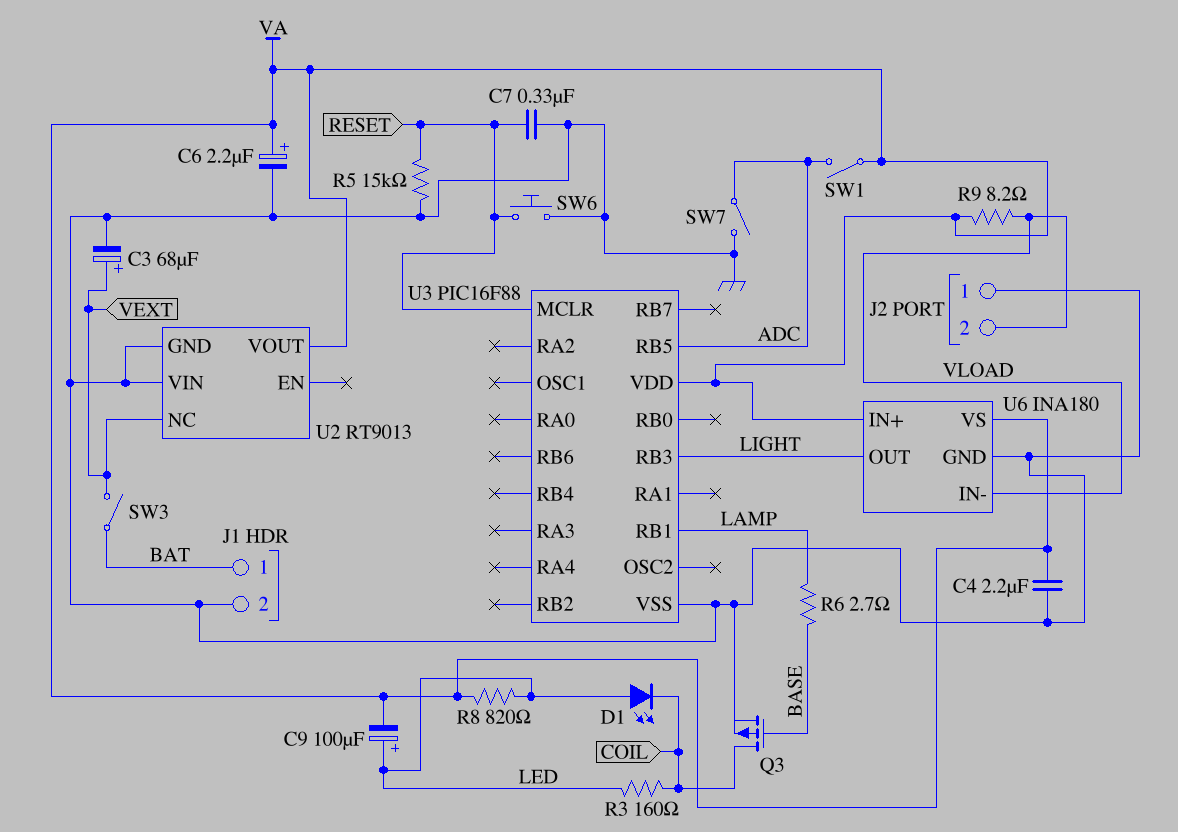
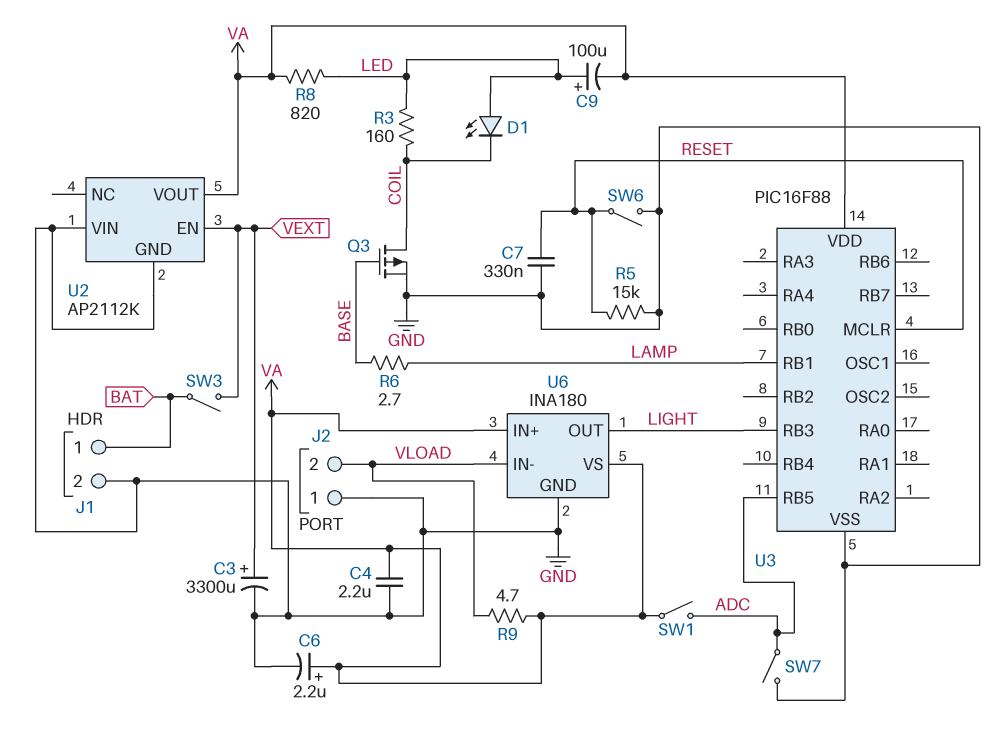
C3: 68uF (plus VEXT, minus GND) -> 3300uF (plus VEXT, minus GND)
R9: 8.2 (VA, VLOAD) -> 4.7 (VA, VLOAD)
SW6: button (GND, RESET) -> switch (GND, RESET)
U2: RT9013 -> AP2112K
U2 pin EN: none -> VEXT
U2 pin NC: VEXT -> none

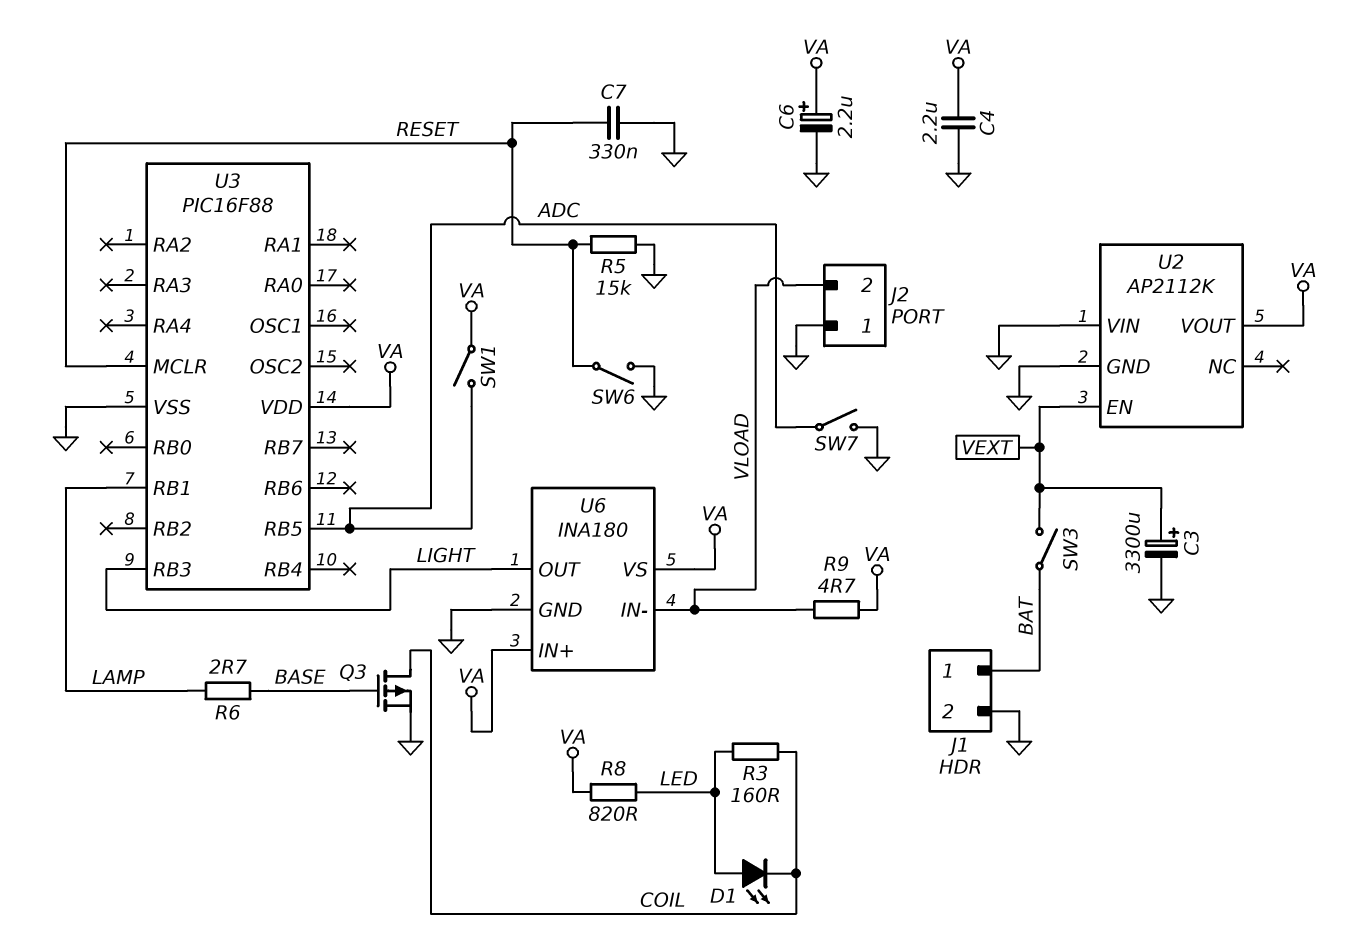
C9: 100uF (plus LED, minus VA) -> none

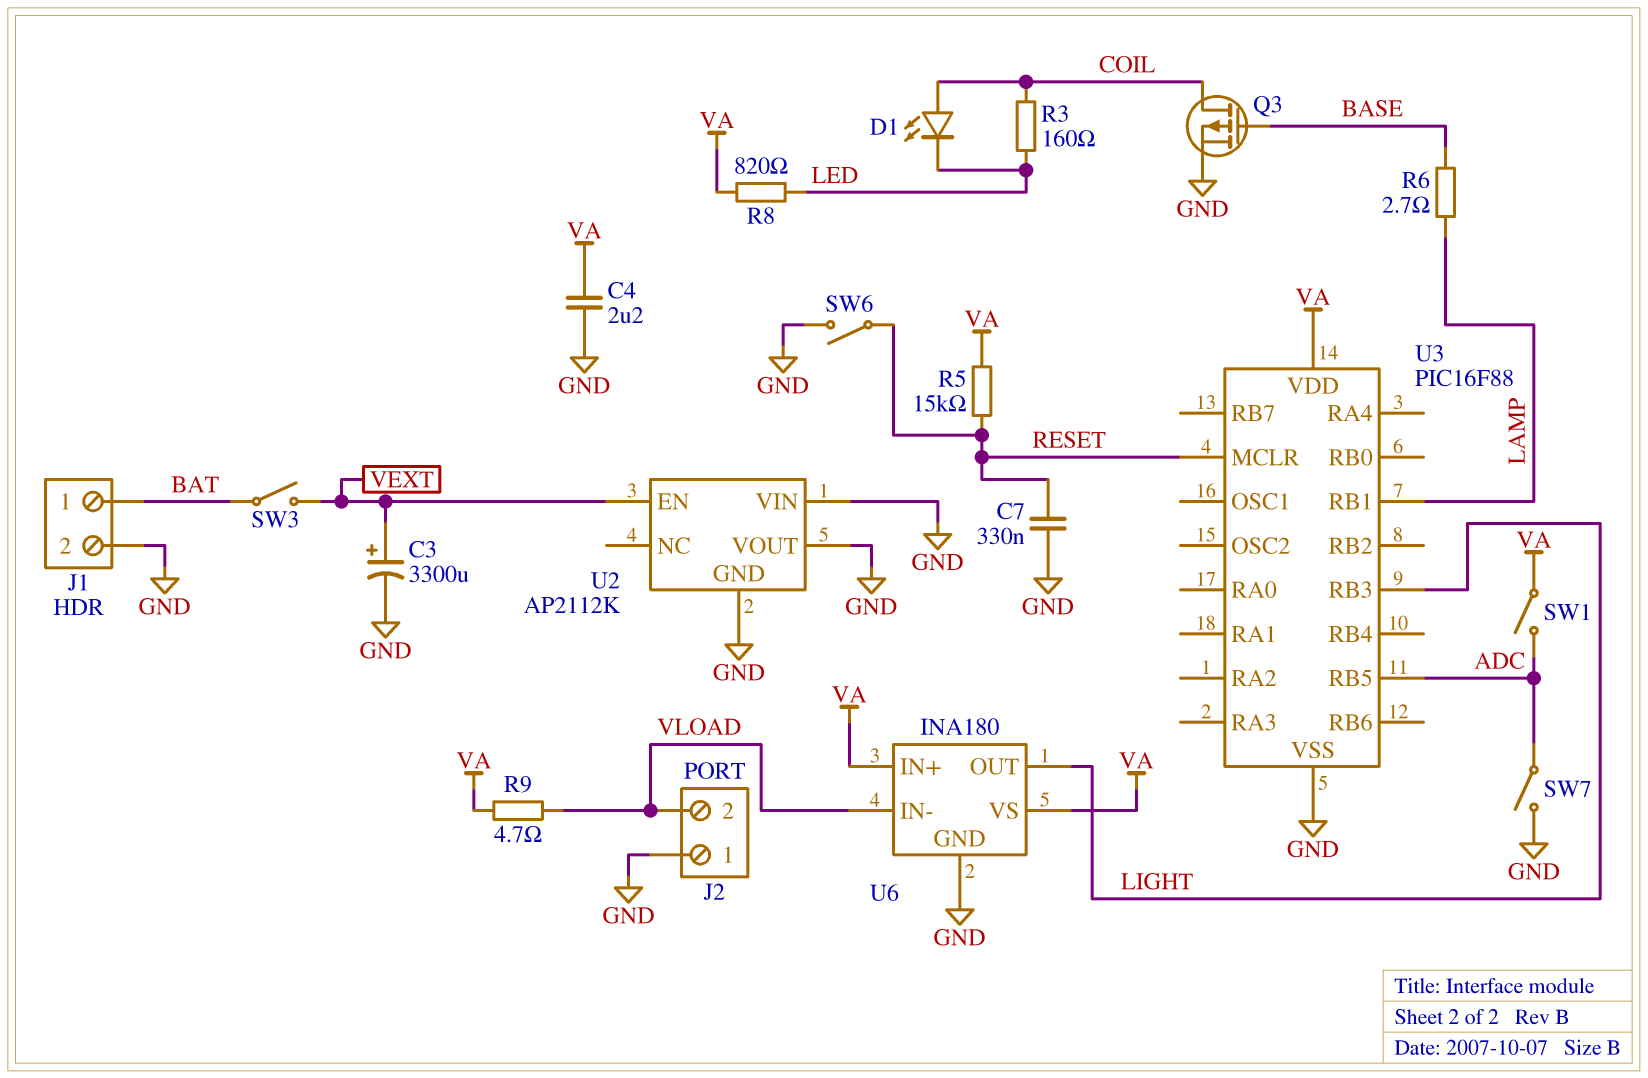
C6: 2.2uF (plus VA, minus GND) -> none
D1: LED (A LED, K COIL) -> LED (A COIL, K LED)
R5: 15k (GND, RESET) -> 15k (RESET, VA)
U2 pin VOUT: VA -> GND

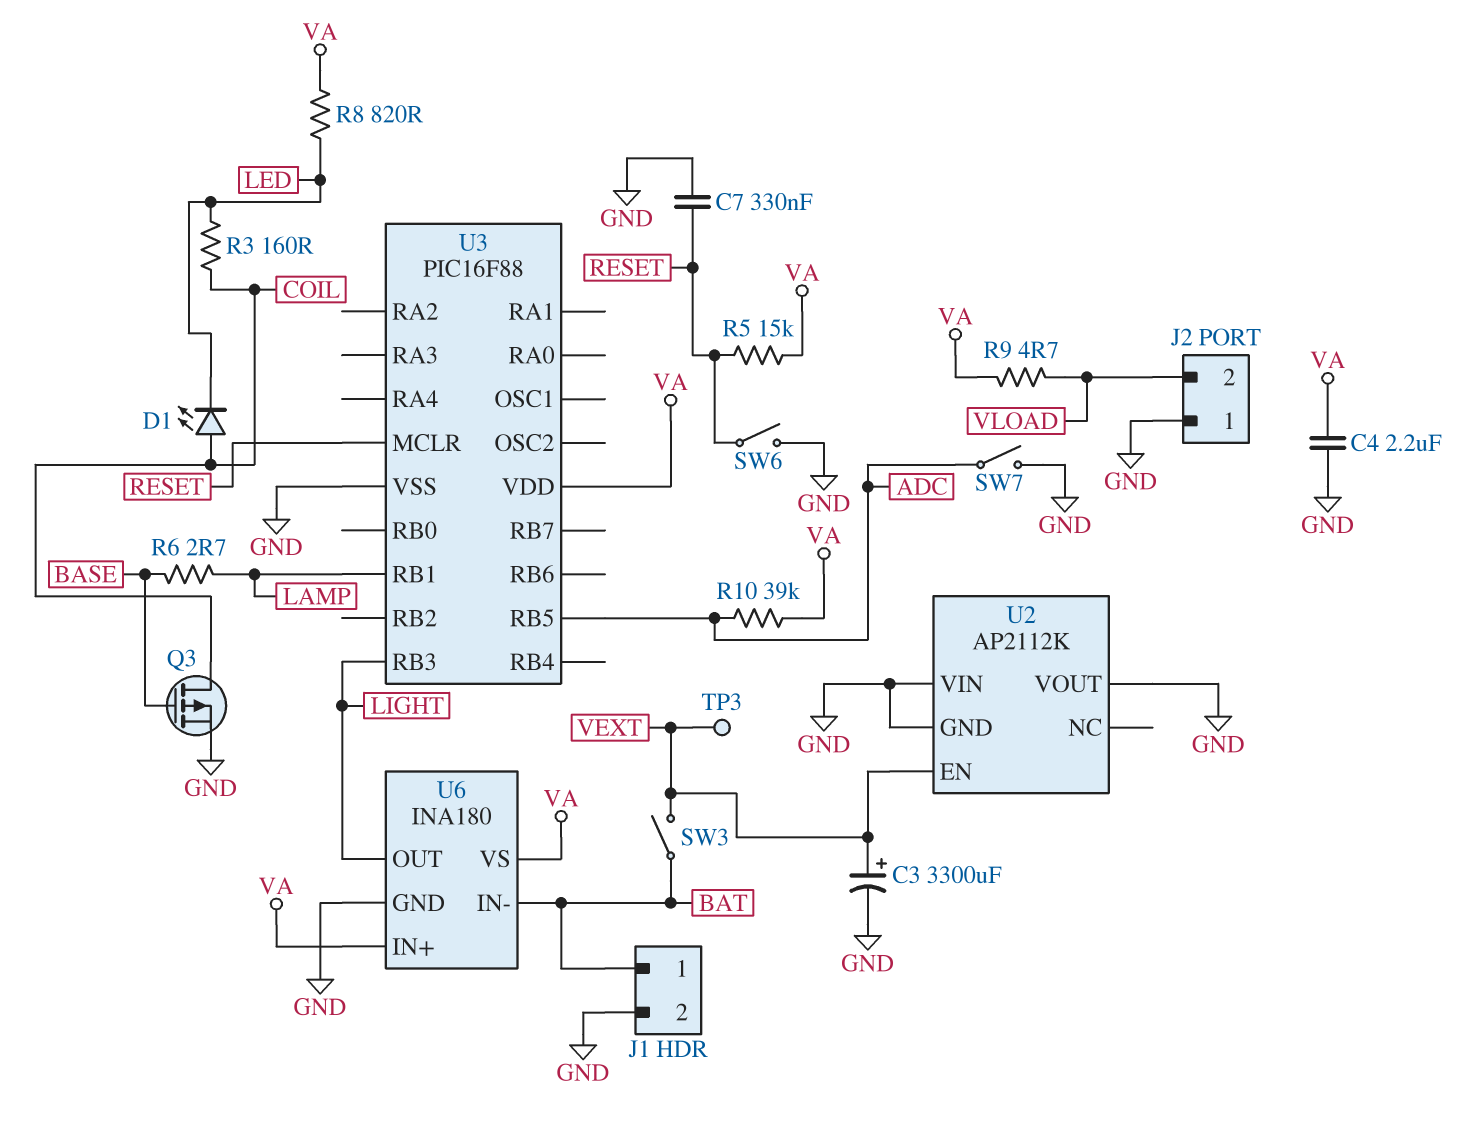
R10: none -> 39k (ADC, VA)
SW1: switch (ADC, VA) -> none
TP3: none -> test point (VEXT)
U6 pin IN-: VLOAD -> BAT

